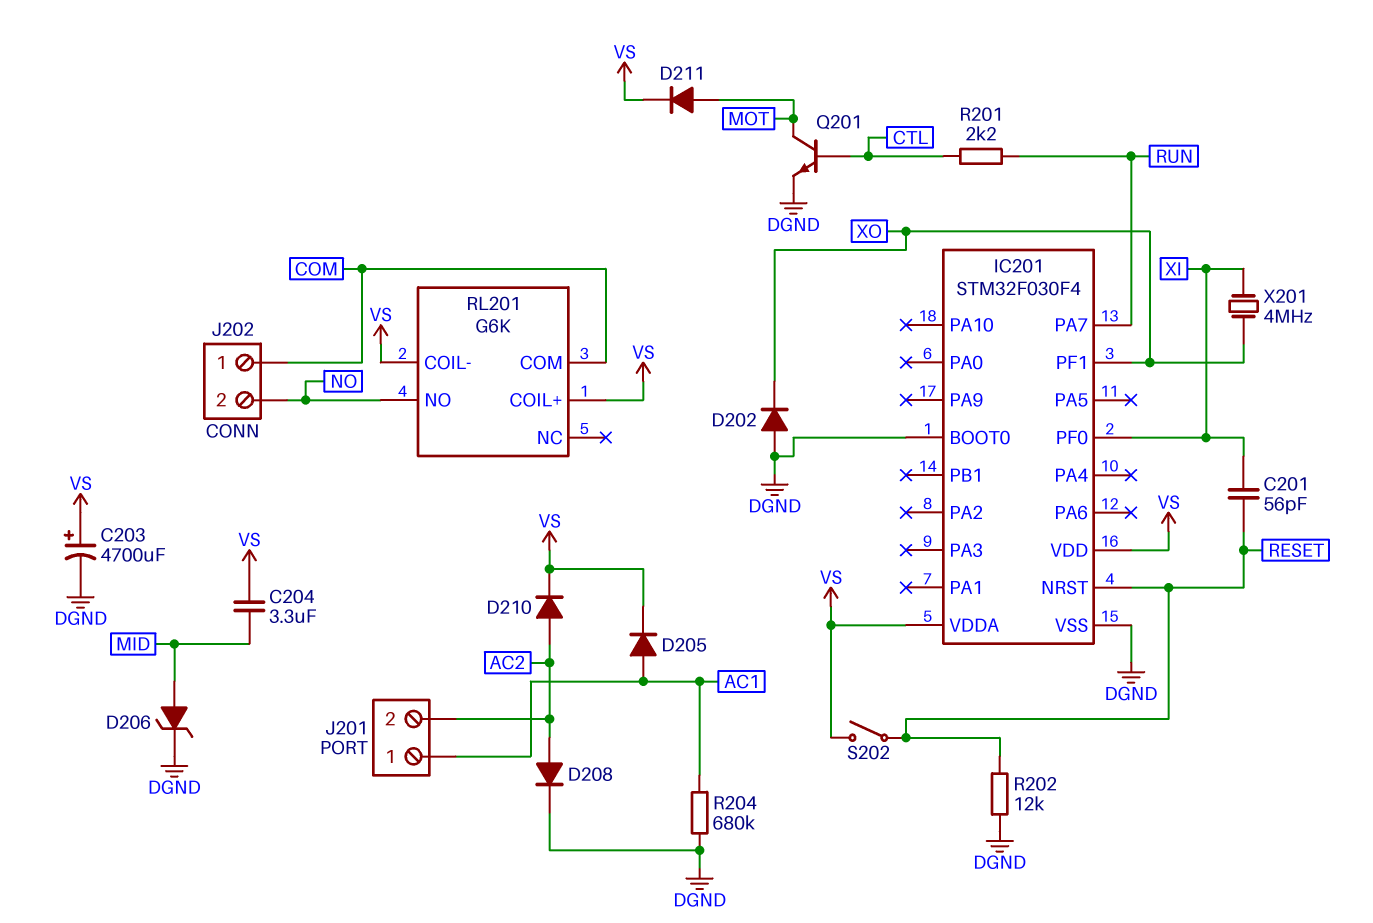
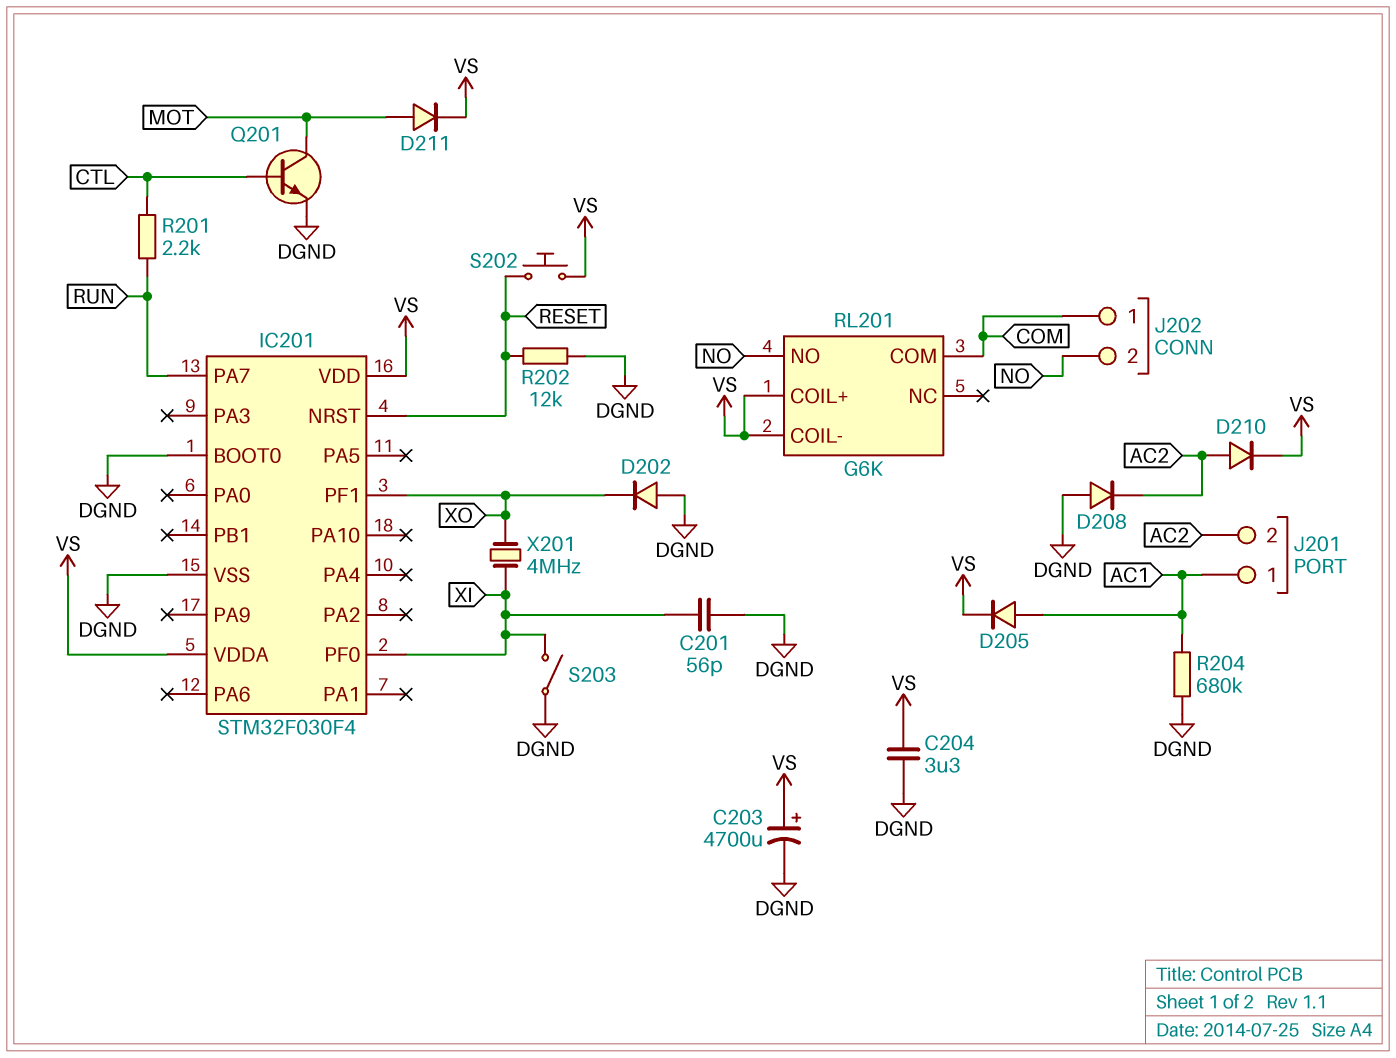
C201: 56pF (RESET, XI) -> 56pF (DGND, XI)
C204: 3.3uF (MID, VS) -> 3.3uF (DGND, VS)
D206: zener (A MID, K DGND) -> none
D208: diode (A AC2, K DGND) -> diode (A DGND, K AC2)
S202: switch (RESET, VS) -> button (RESET, VS)
S203: none -> switch (DGND, XI)

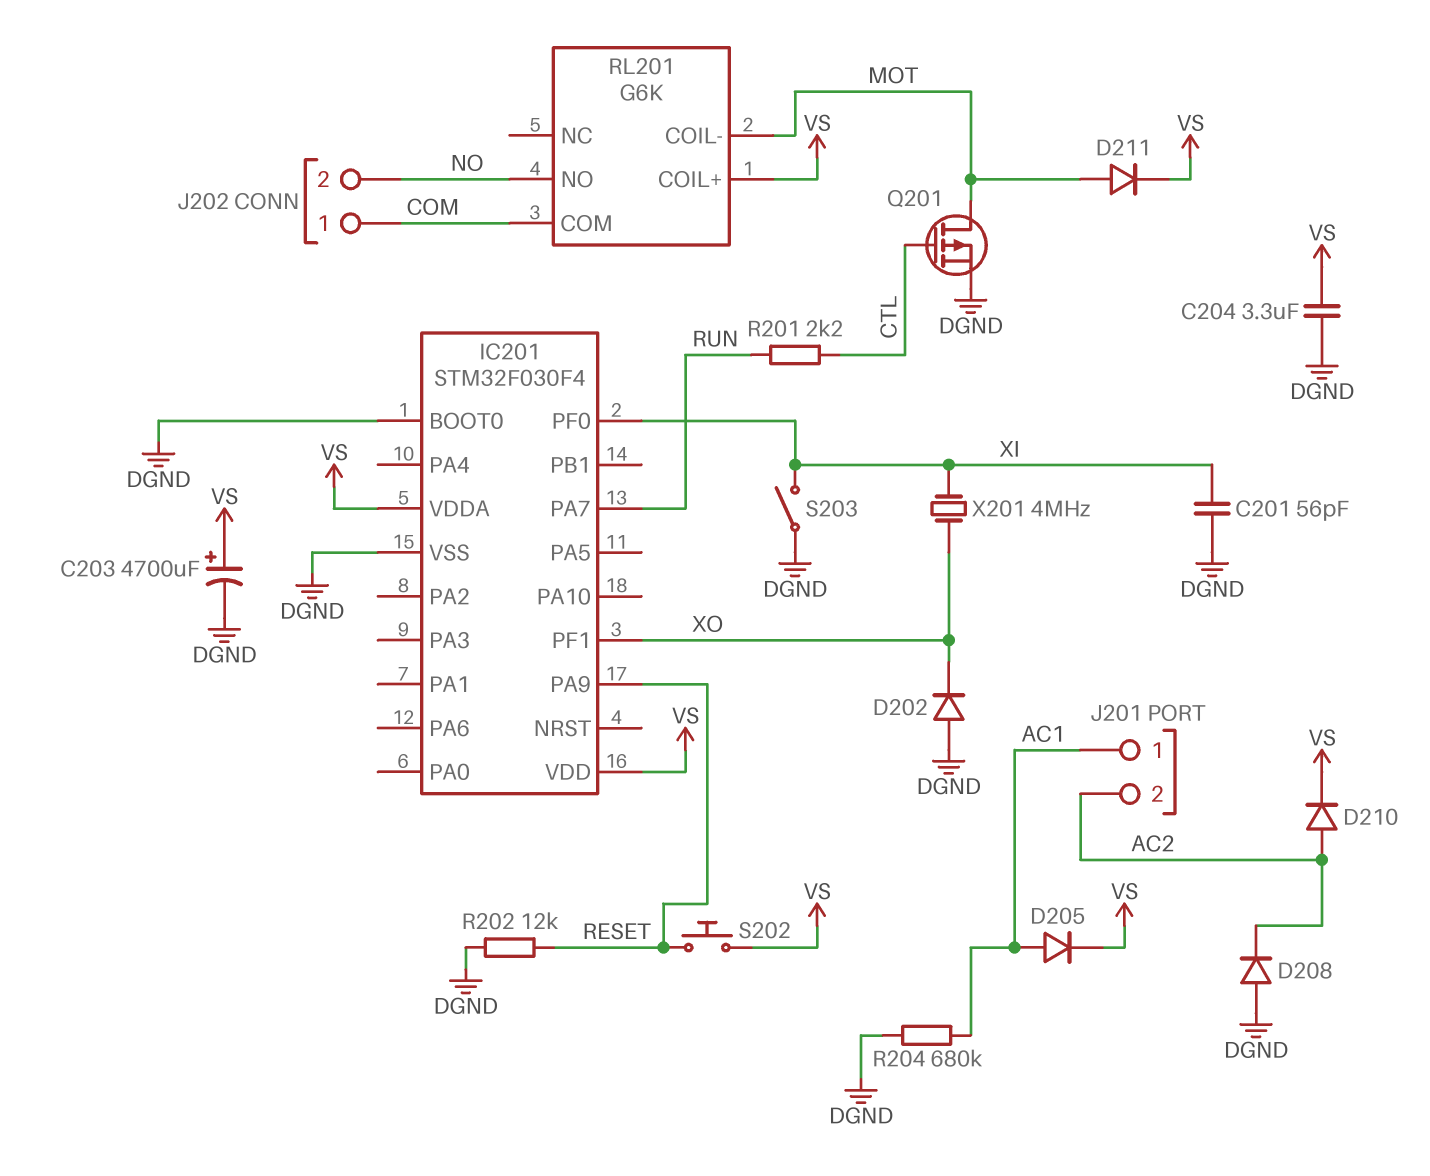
IC201 pin NRST: RESET -> none
IC201 pin PA9: none -> RESET
Q201: NPN (B CTL, C MOT, E DGND) -> PMOS (G CTL, D MOT, S DGND)
RL201 pin COIL-: VS -> MOT

